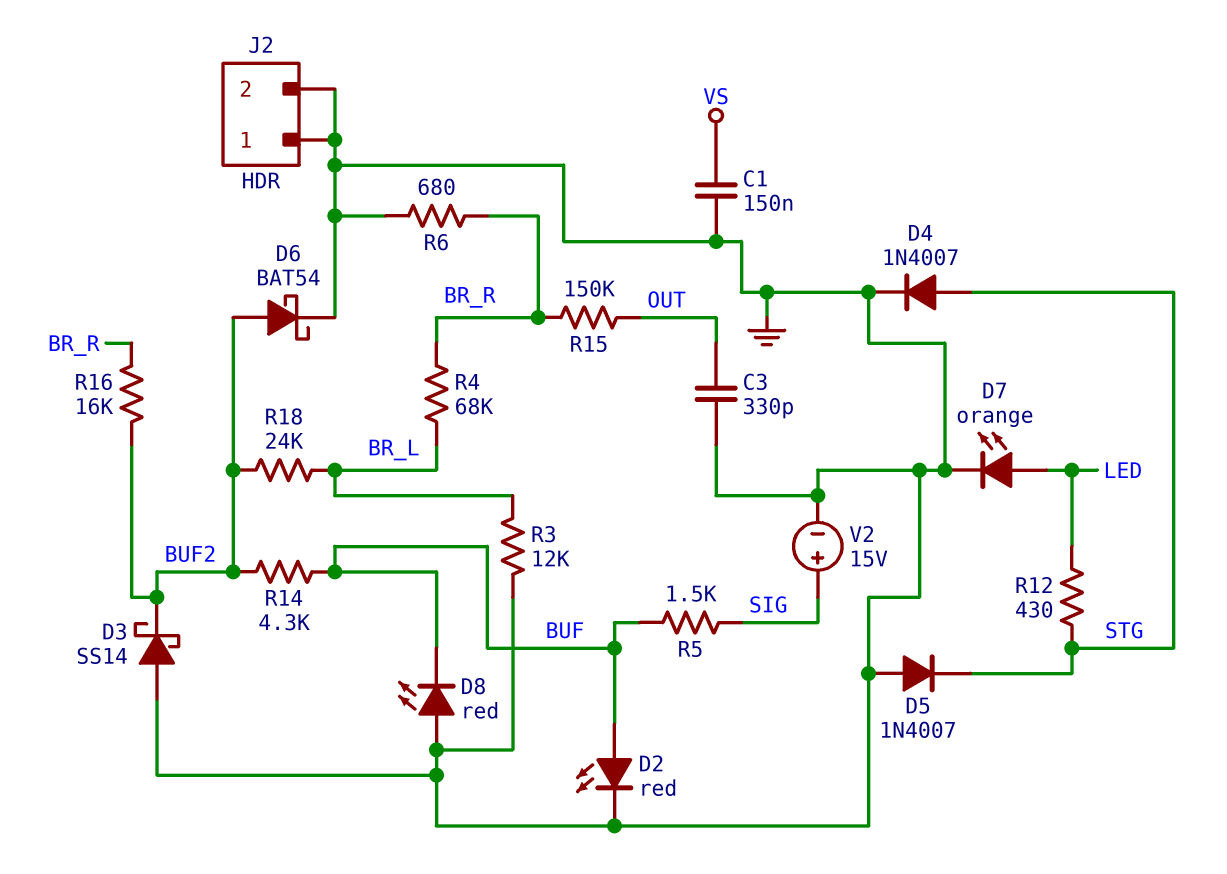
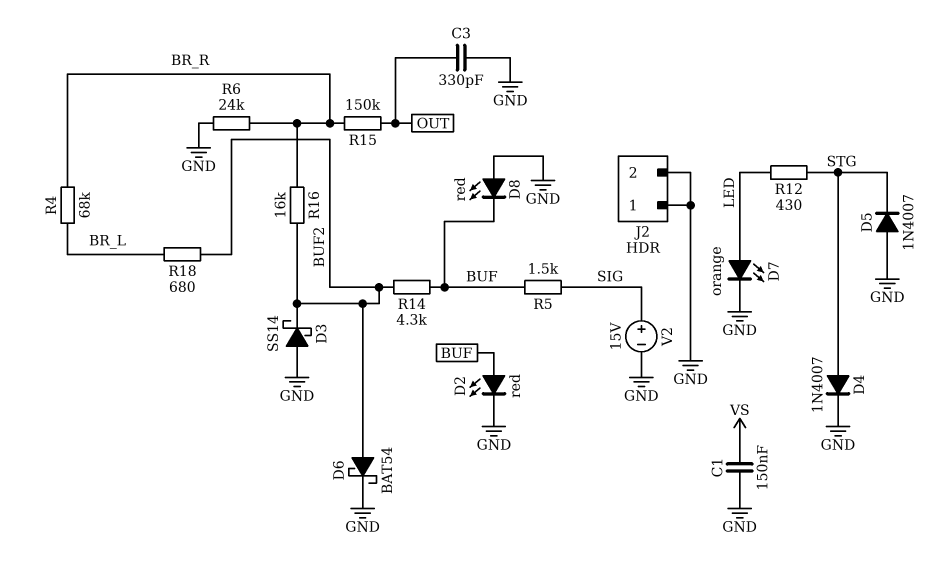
R3: 12k (BR_L, GND) -> none
R6: 680 (BR_R, GND) -> 24k (BR_R, GND)
R18: 24k (BR_L, BUF2) -> 680 (BR_L, BUF2)

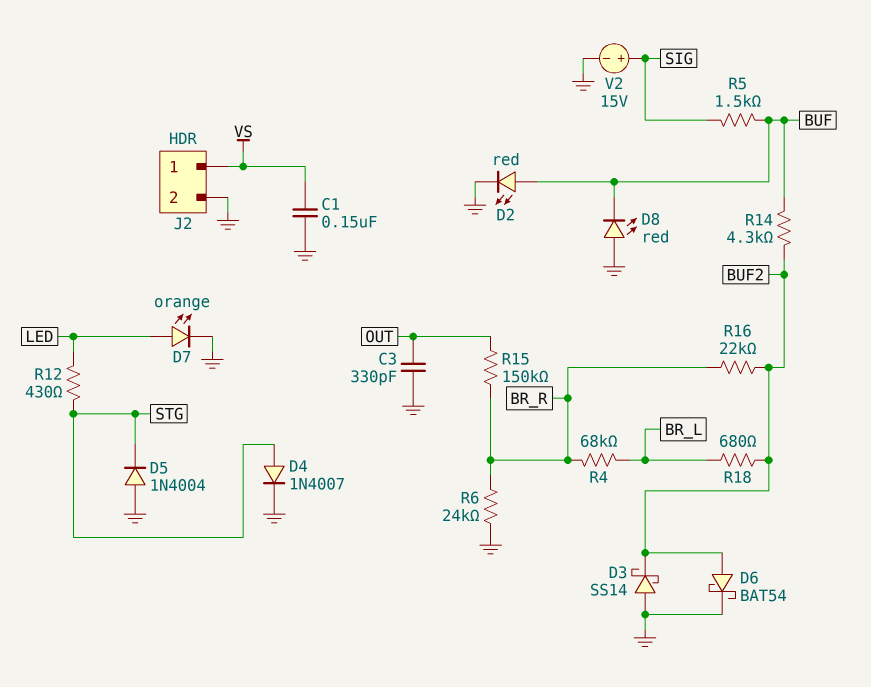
D5: diode 1N4007 (A GND, K STG) -> diode 1N4004 (A GND, K STG)
J2 pin 1: GND -> VS
R16: 16k (BR_R, BUF2) -> 22k (BR_R, BUF2)

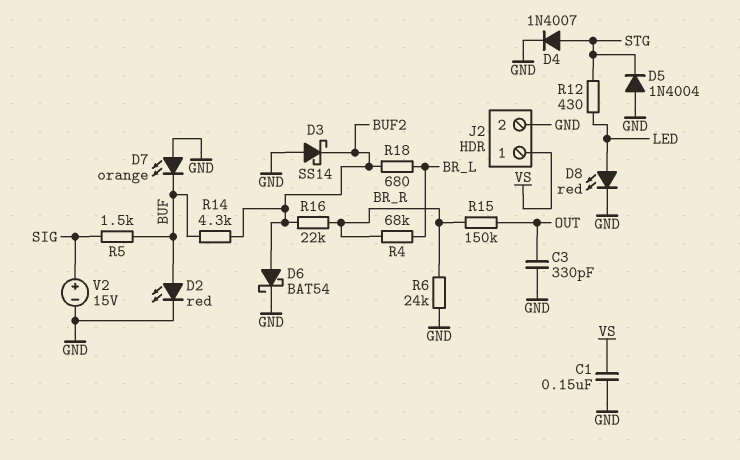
D7: LED orange (A LED, K GND) -> LED orange (A GND, K BUF)
D8: LED red (A GND, K BUF) -> LED red (A LED, K GND)

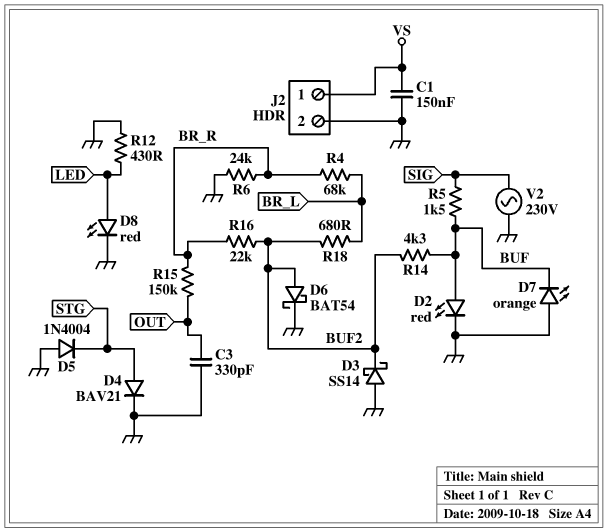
D4: diode 1N4007 (A STG, K GND) -> diode BAV21 (A STG, K GND)
R12: 430 (LED, STG) -> 430 (GND, LED)
V2: 15V (plus SIG, minus GND) -> AC 230V (GND, SIG)

